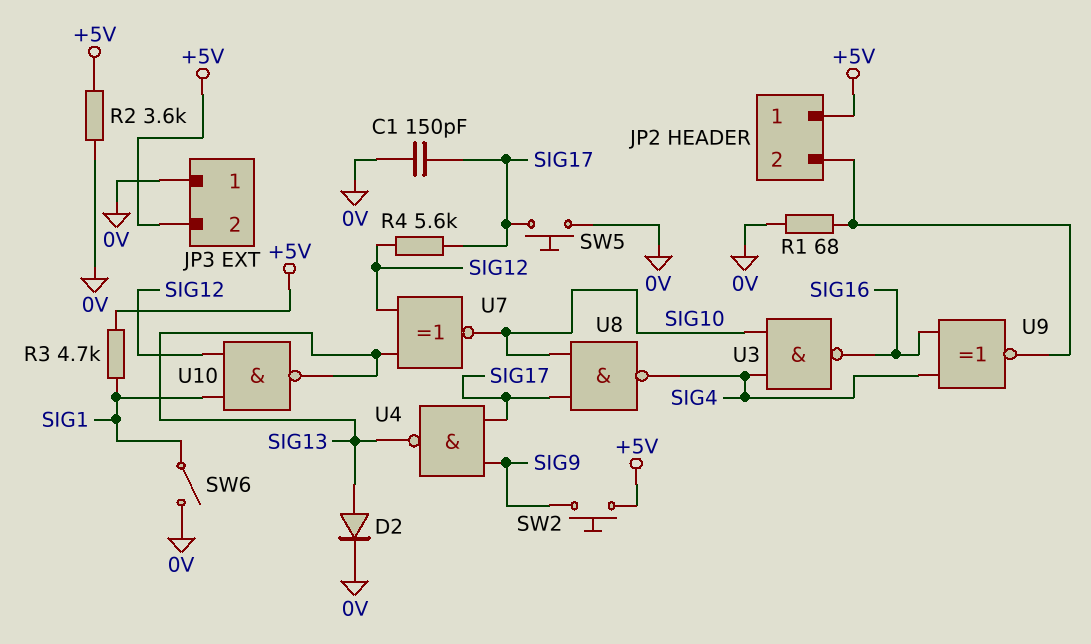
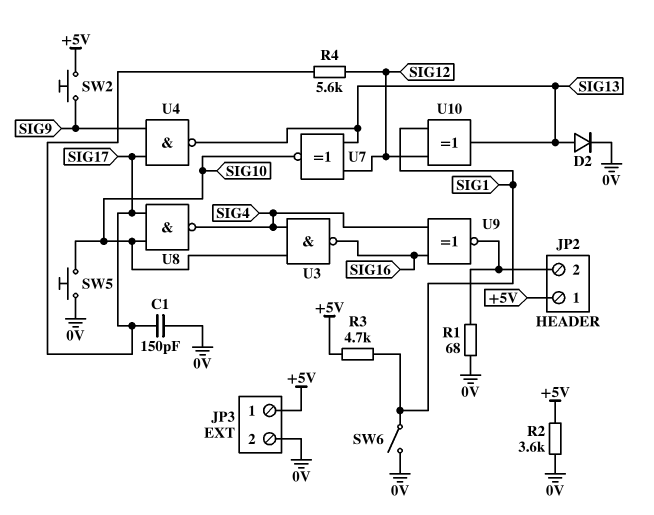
JP3 pin 1: 0V -> +5V
JP3 pin 2: +5V -> 0V
SW5: button (0V, SIG17) -> button (0V, SIG10)
U10: NAND (in SIG1, in SIG12, out SIG13) -> XOR (in SIG1, in SIG12, out SIG13)

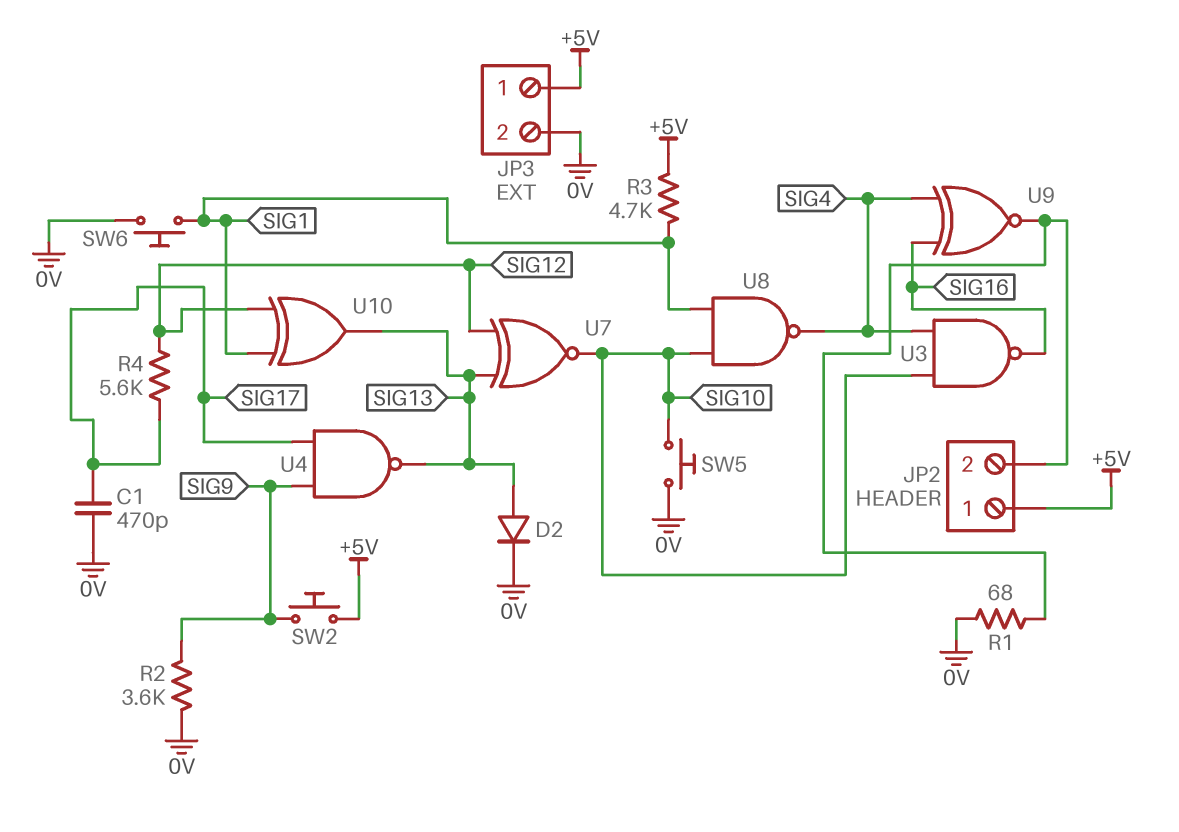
C1: 150pF (0V, SIG17) -> 470pF (0V, SIG17)
R2: 3.6k (+5V, 0V) -> 3.6k (0V, SIG9)
SW6: switch (0V, SIG1) -> button (0V, SIG1)
U8: NAND (in SIG10, in SIG17, out SIG4) -> NAND (in SIG1, in SIG10, out SIG4)

